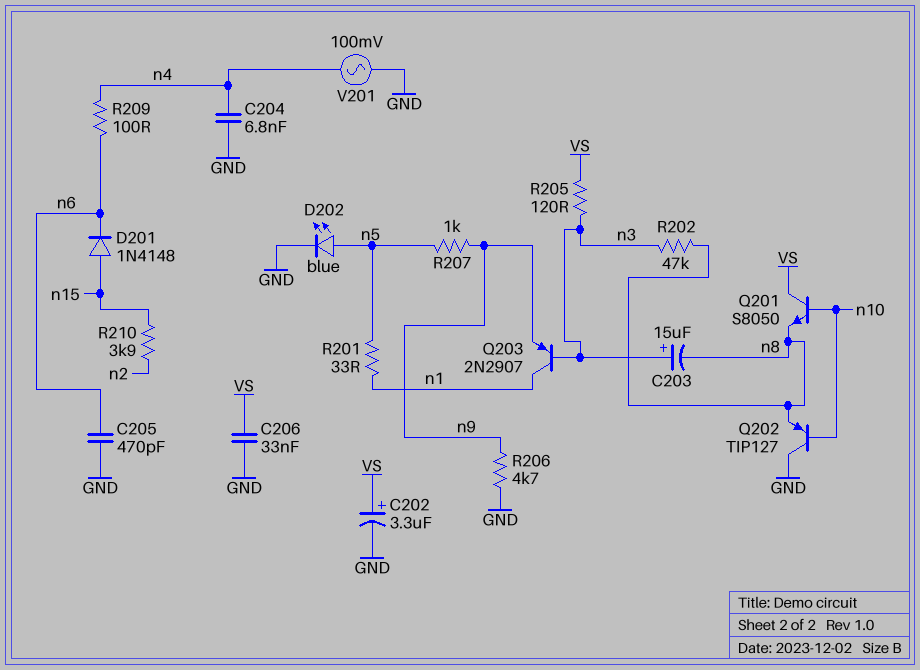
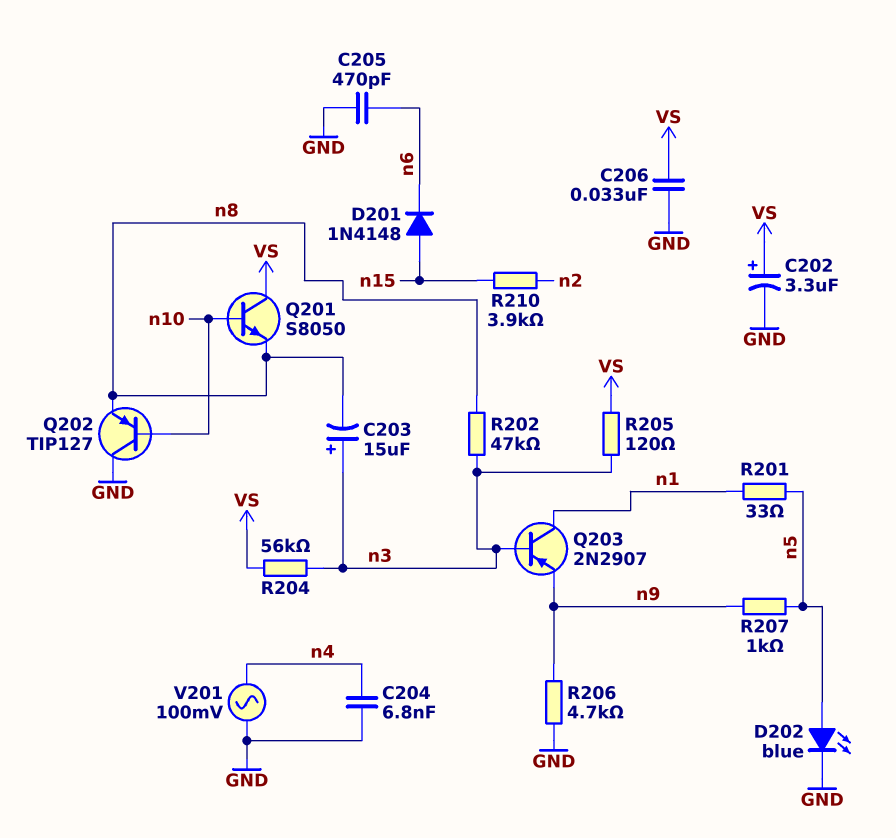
R204: none -> 56k (VS, n3)
R209: 100 (n4, n6) -> none

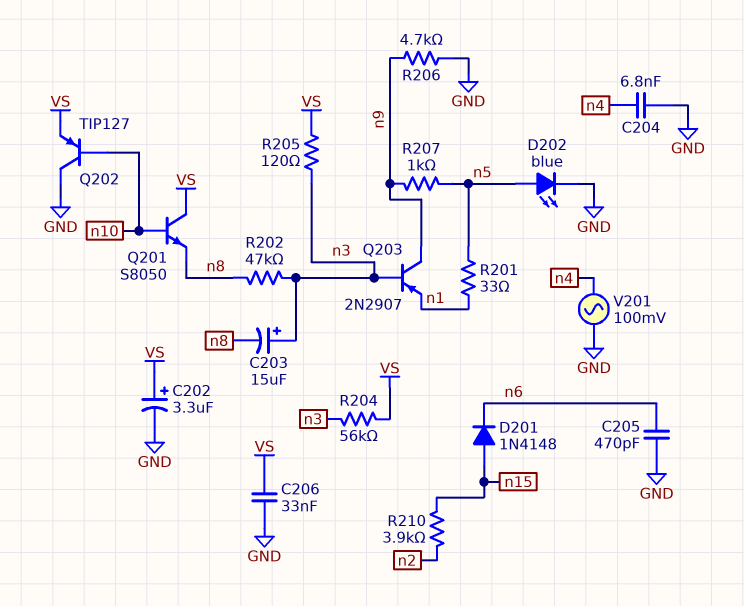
Q202: PNP TIP127 (B n10, C GND, E n8) -> PNP TIP127 (B n10, C GND, E VS)
Q203: PNP 2N2907 (B n3, C n1, E n9) -> PNP 2N2907 (B n3, C n9, E n1)

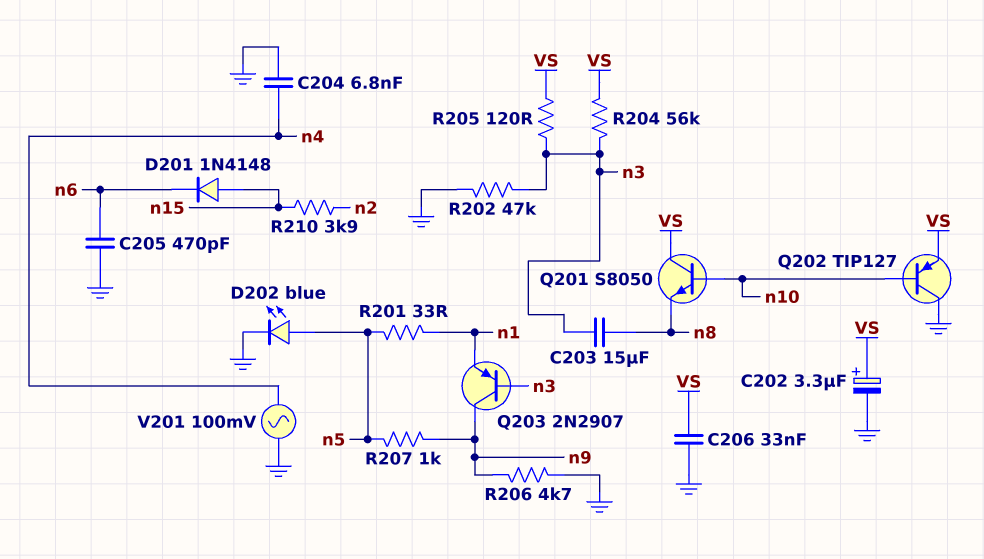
C203: 15uF (plus n3, minus n8) -> 15uF (n3, n8)
R202: 47k (n3, n8) -> 47k (GND, n3)

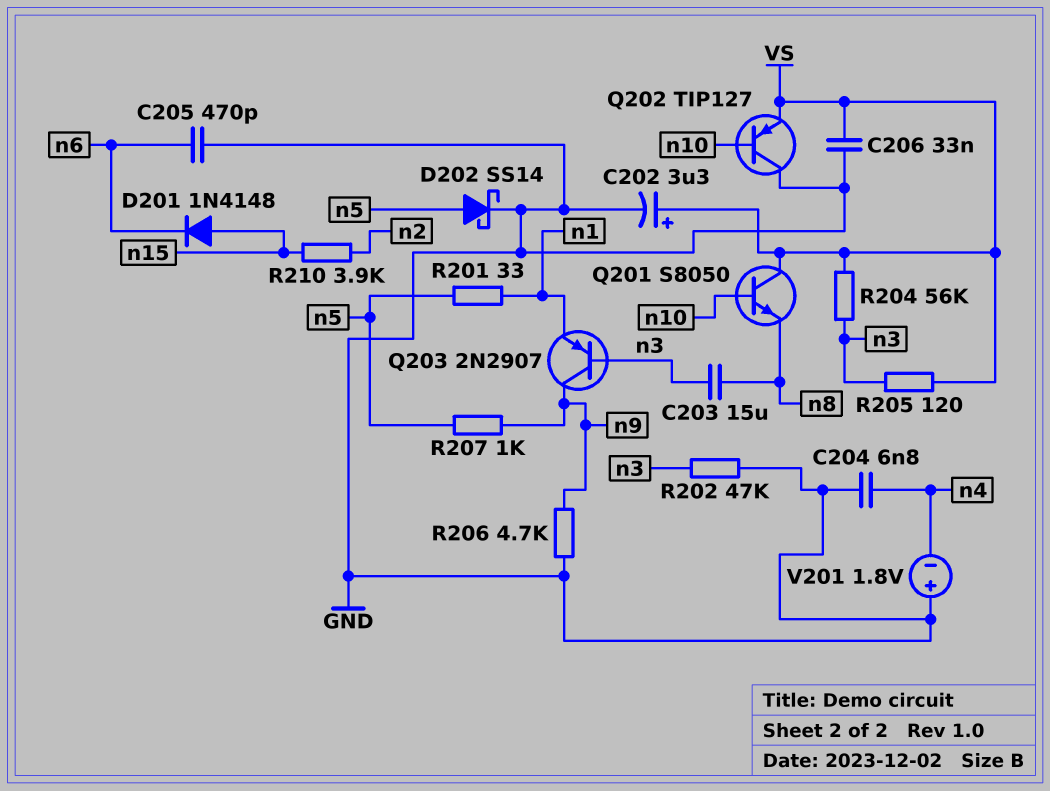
D202: LED blue (A n5, K GND) -> schottky SS14 (A n5, K GND)
V201: AC 100mV (GND, n4) -> 1.8V (plus GND, minus n4)

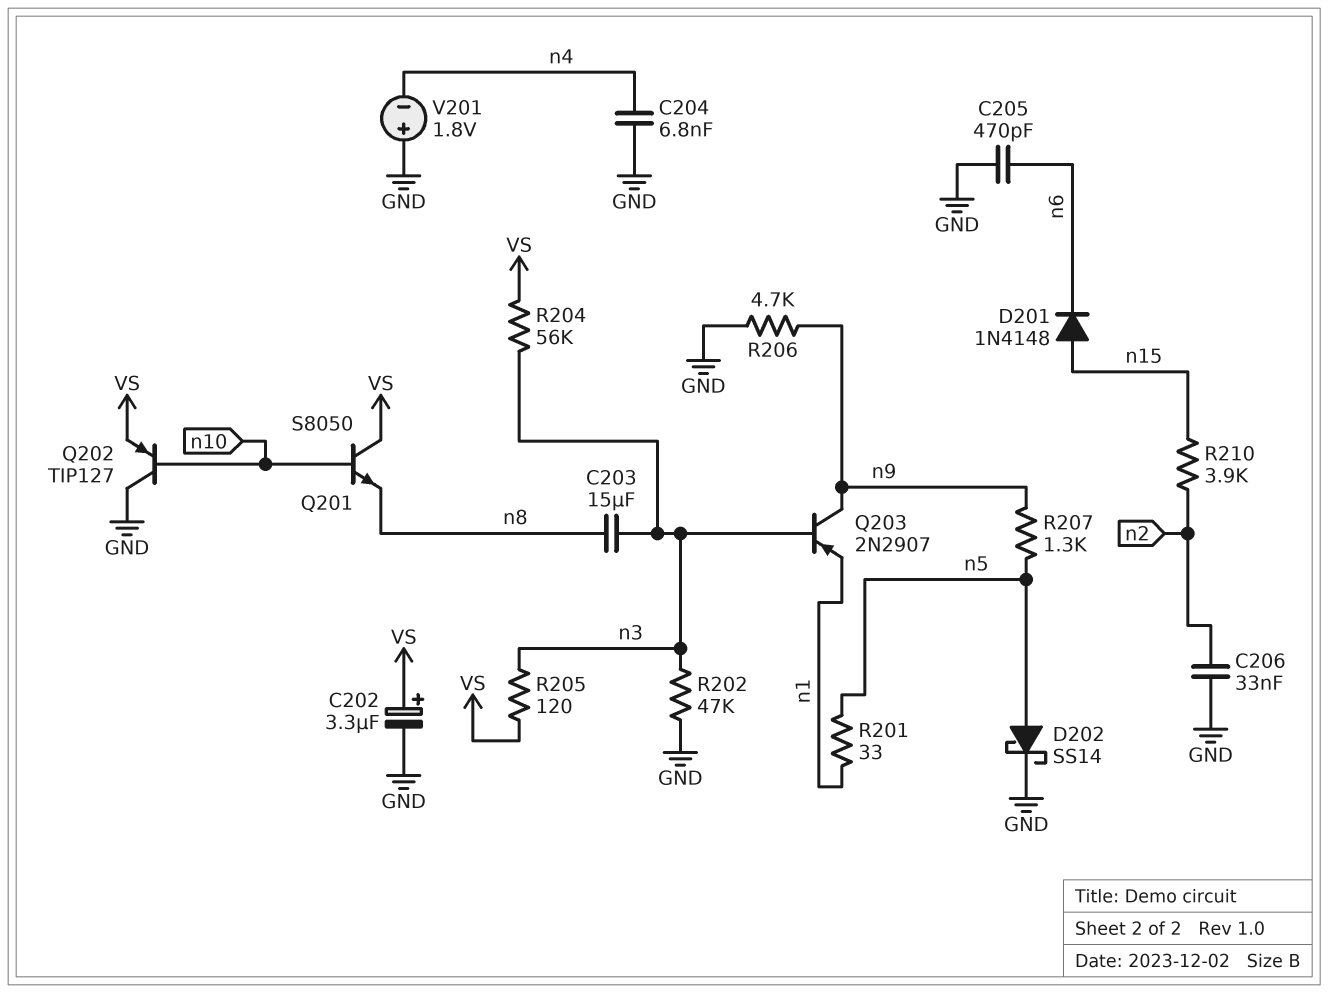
C206: 33nF (GND, VS) -> 33nF (GND, n2)
R207: 1k (n5, n9) -> 1.3k (n5, n9)

